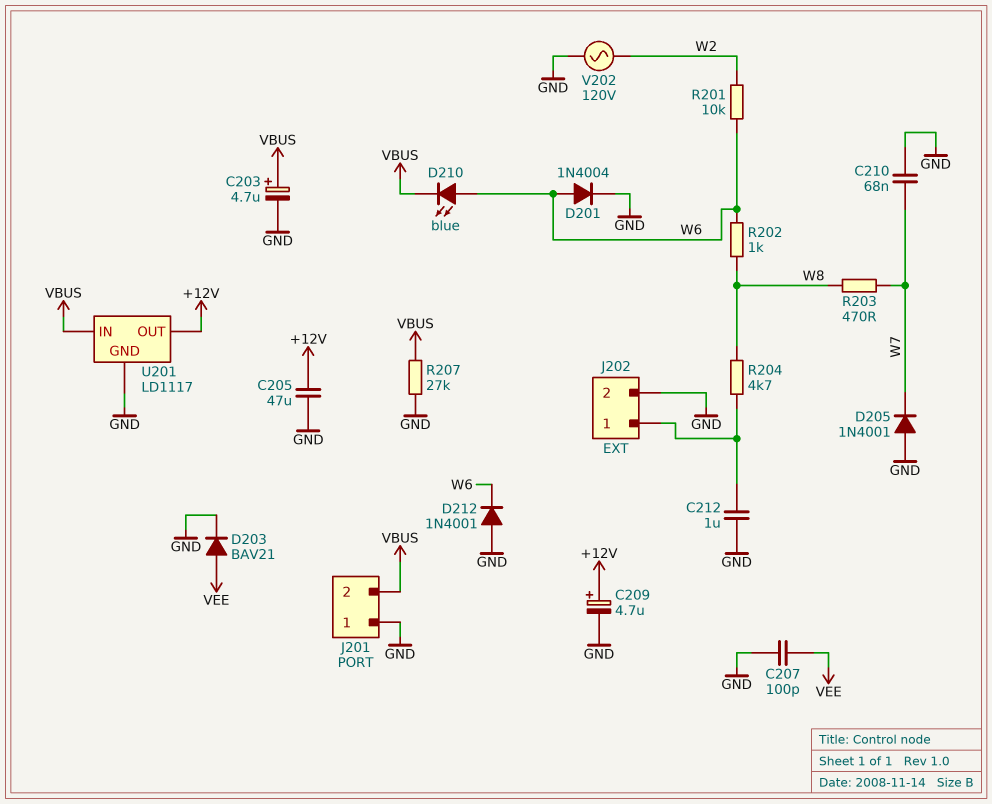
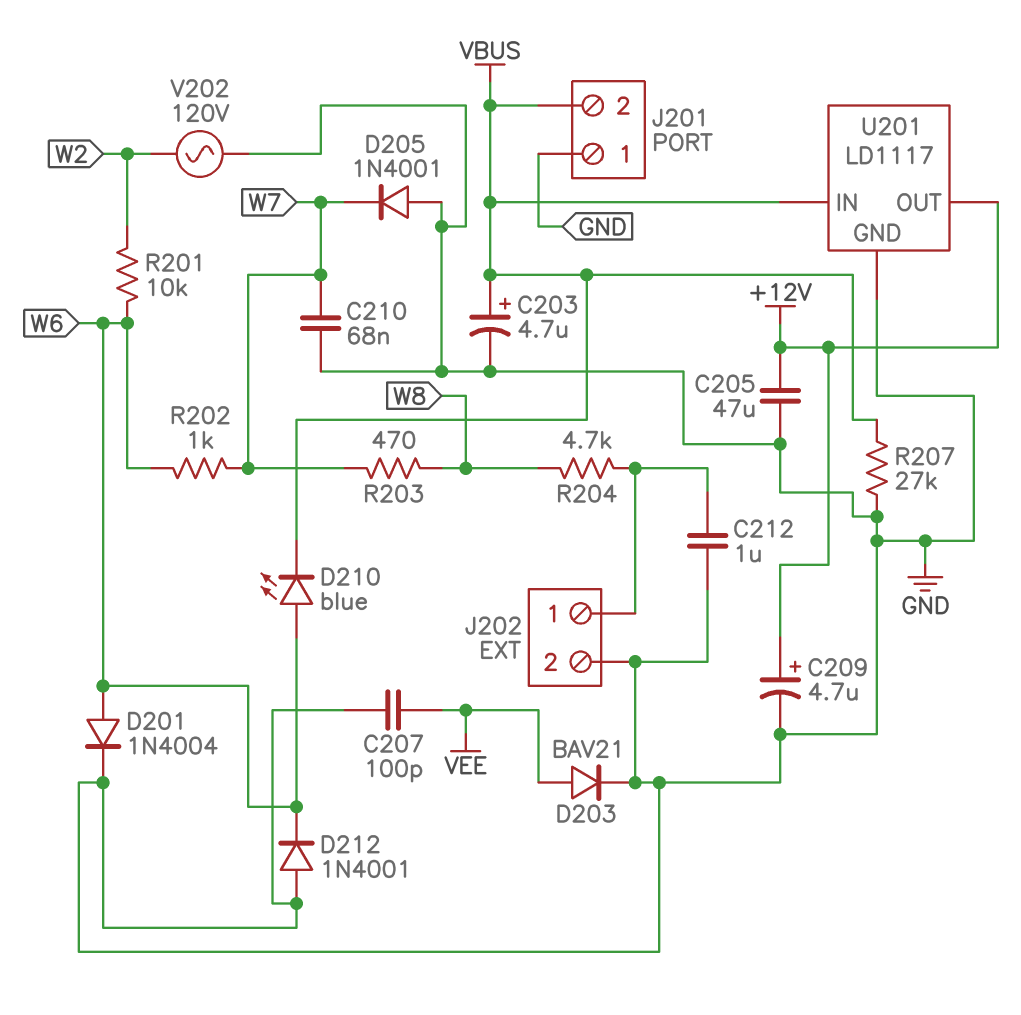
R202: 1k (W6, W8) -> 1k (W6, W7)

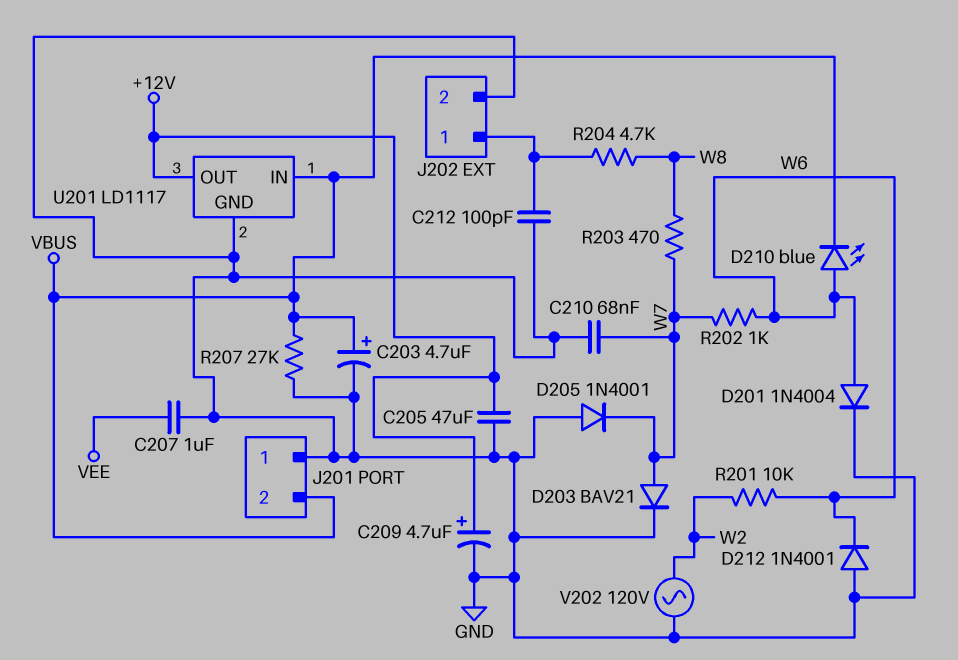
C207: 100pF (GND, VEE) -> 1uF (GND, VEE)
C212: 1uF (GND, J202/1) -> 100pF (GND, J202/1)
D203: diode BAV21 (A VEE, K GND) -> diode BAV21 (A W7, K GND)

